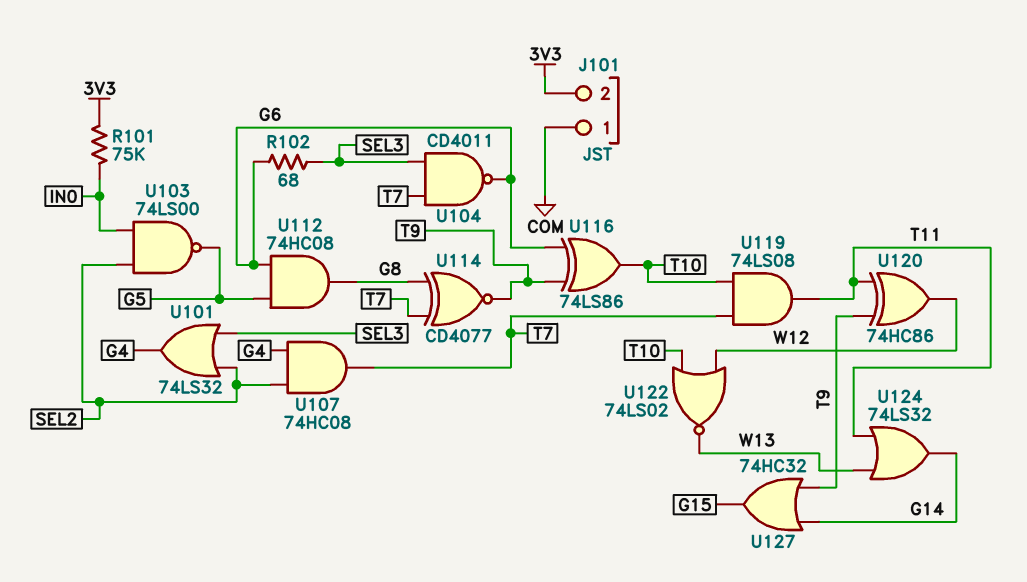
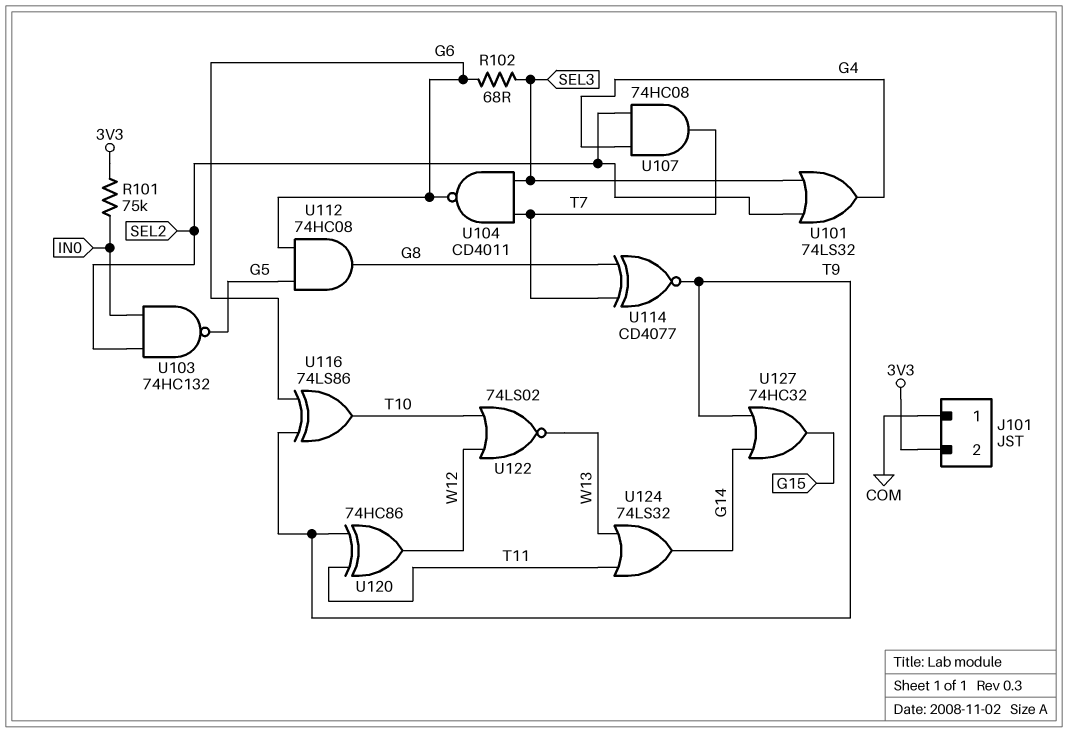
U103: NAND 74LS00 (in IN0, in SEL2, out G5) -> NAND 74HC132 (in IN0, in SEL2, out G5)
U119: AND 74LS08 (in T7, in T10, out T11) -> none

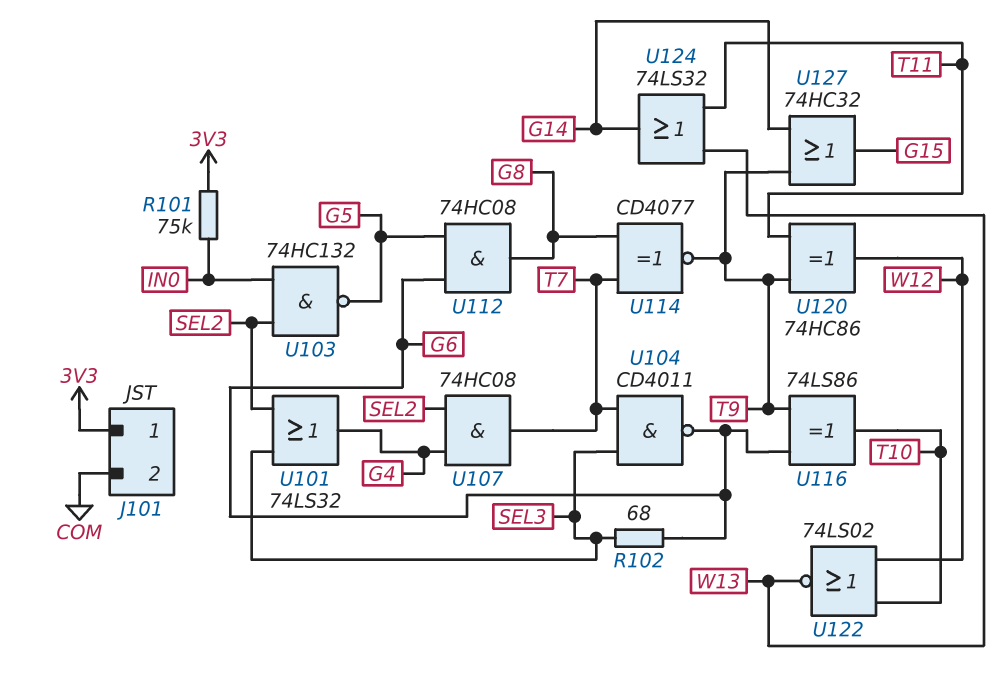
J101 pin 1: COM -> 3V3
J101 pin 2: 3V3 -> COM

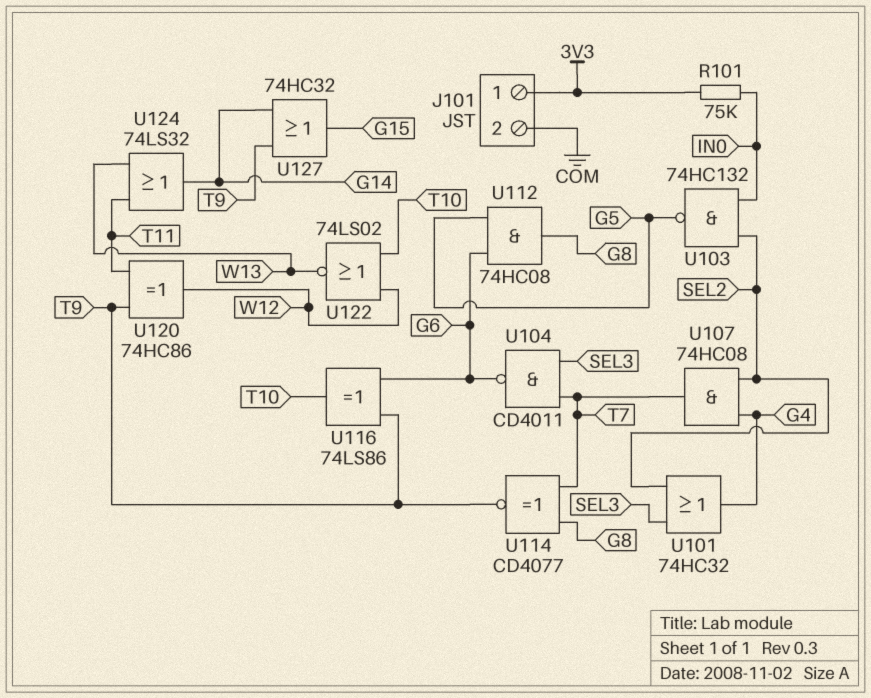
R102: 68 (G6, SEL3) -> none
U101: OR 74LS32 (in SEL2, in SEL3, out G4) -> OR 74HC32 (in SEL2, in SEL3, out G4)

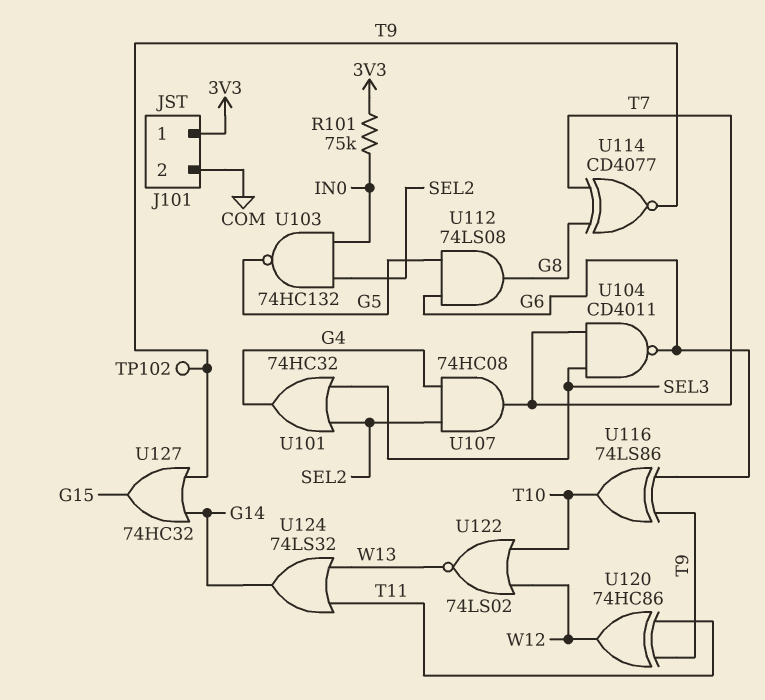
TP102: none -> test point (T9)
U112: AND 74HC08 (in G5, in G6, out G8) -> AND 74LS08 (in G5, in G6, out G8)

